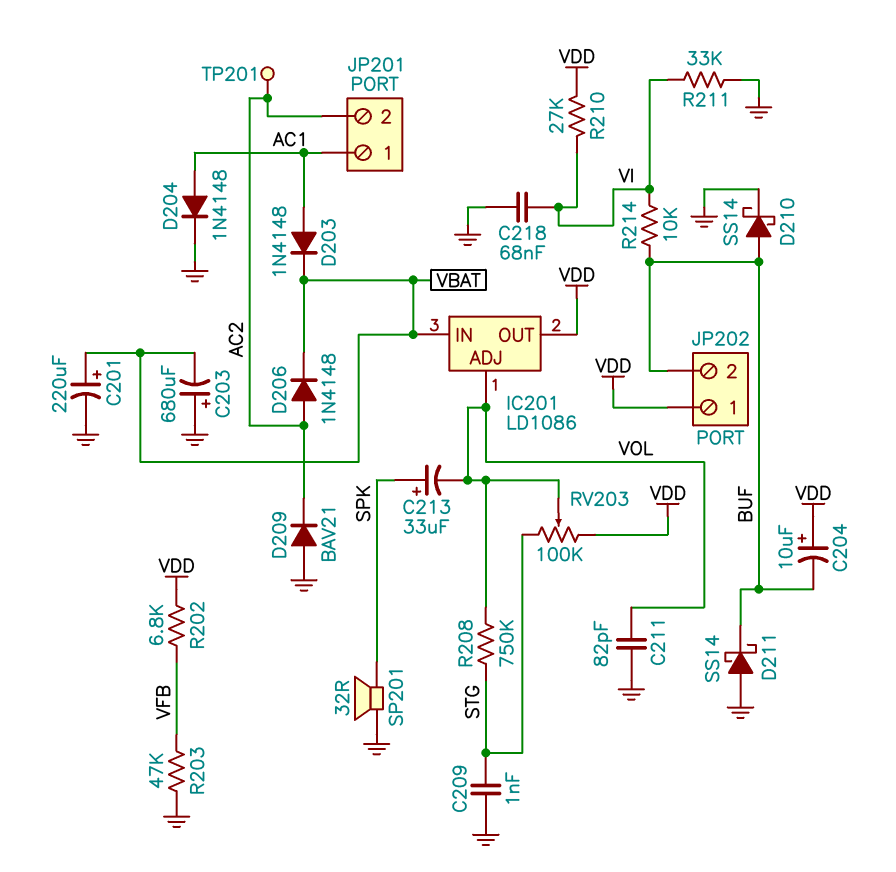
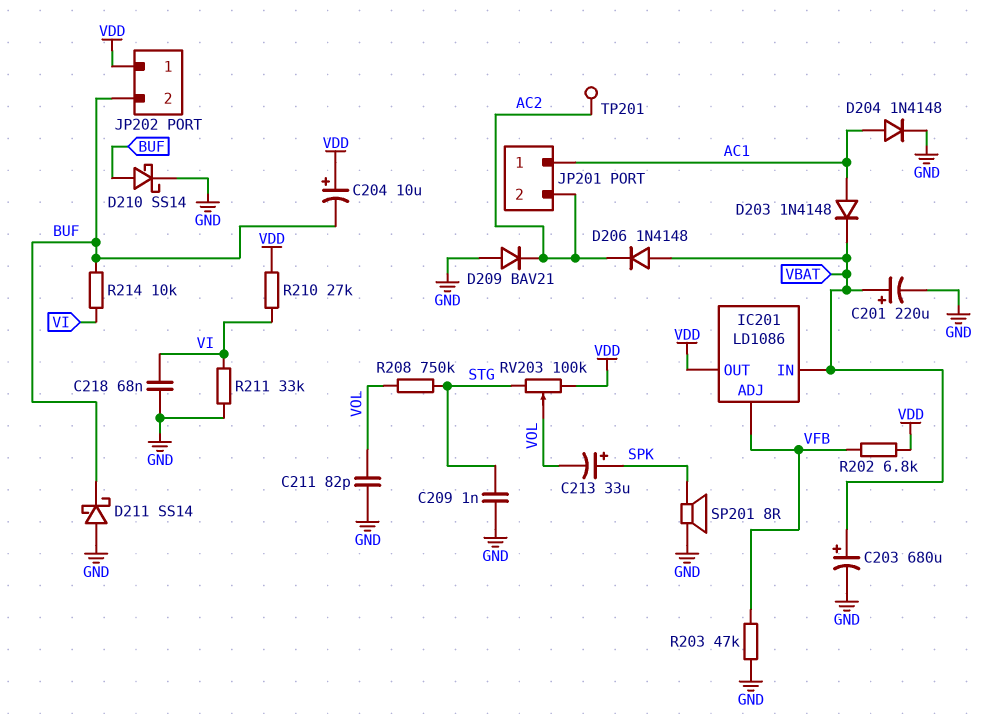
C203: 680uF (plus GND, minus VBAT) -> 680uF (plus VBAT, minus GND)
D206: diode 1N4148 (A AC2, K VBAT) -> diode 1N4148 (A VBAT, K AC2)
IC201 pin ADJ: VOL -> VFB
SP201: speaker 32R (GND, SPK) -> speaker 8R (GND, SPK)

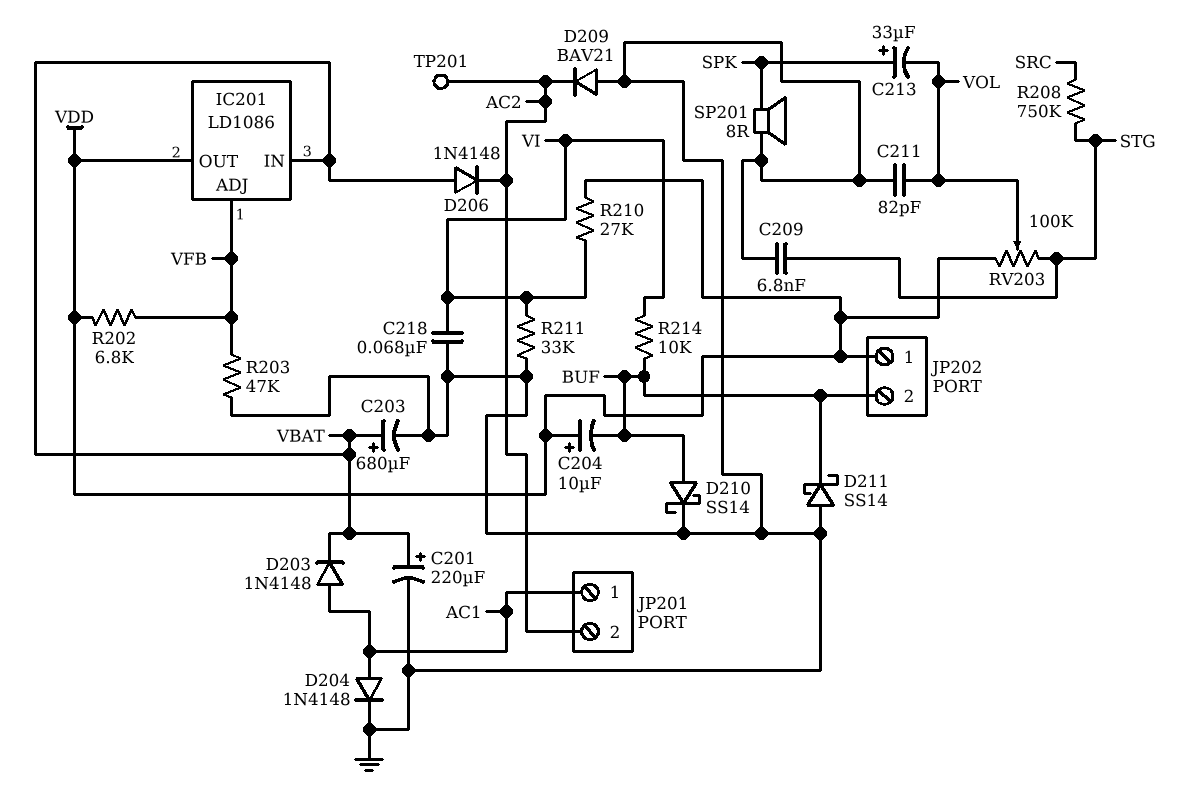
C209: 1nF (GND, STG) -> 6.8nF (GND, STG)
R208: 750k (STG, VOL) -> 750k (SRC, STG)

